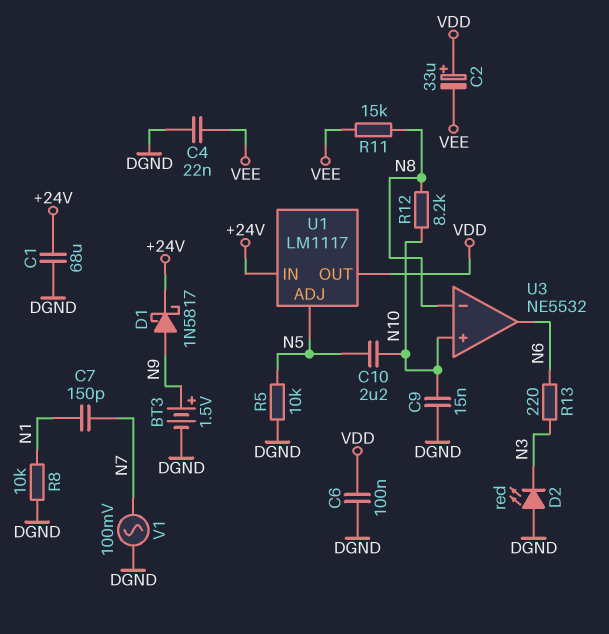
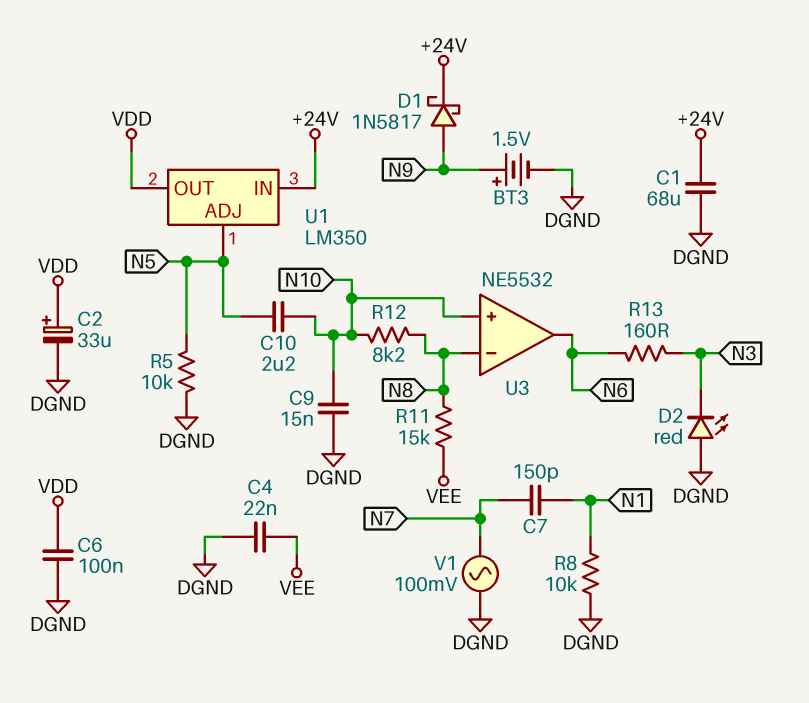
C2: 33uF (plus VDD, minus VEE) -> 33uF (plus VDD, minus DGND)
R13: 220 (N3, N6) -> 160 (N3, N6)
U1: LM1117 -> LM350

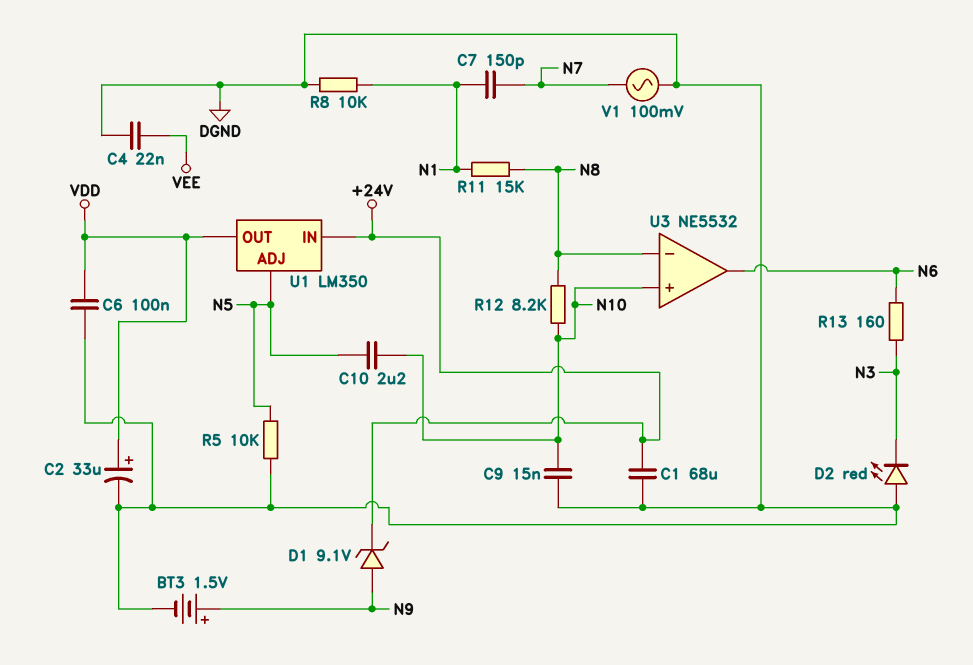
D1: schottky 1N5817 (A N9, K +24V) -> zener 9.1V (A N9, K +24V)
R11: 15k (N8, VEE) -> 15k (N1, N8)

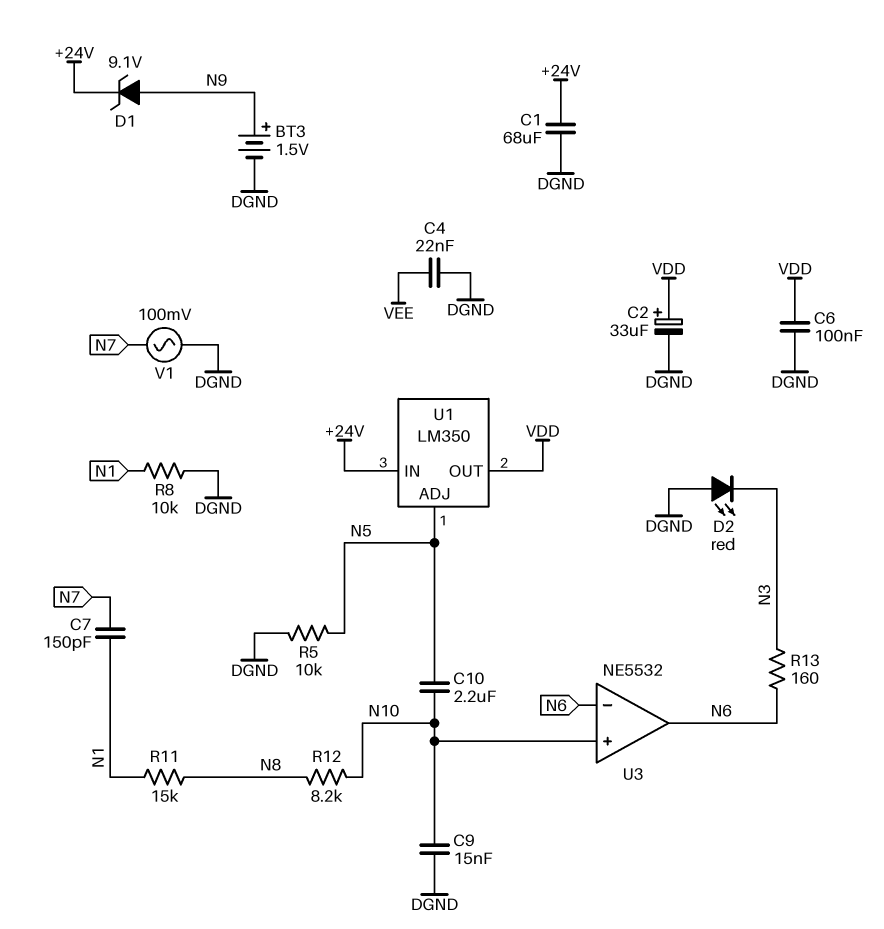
U3 pin in-: N8 -> N6

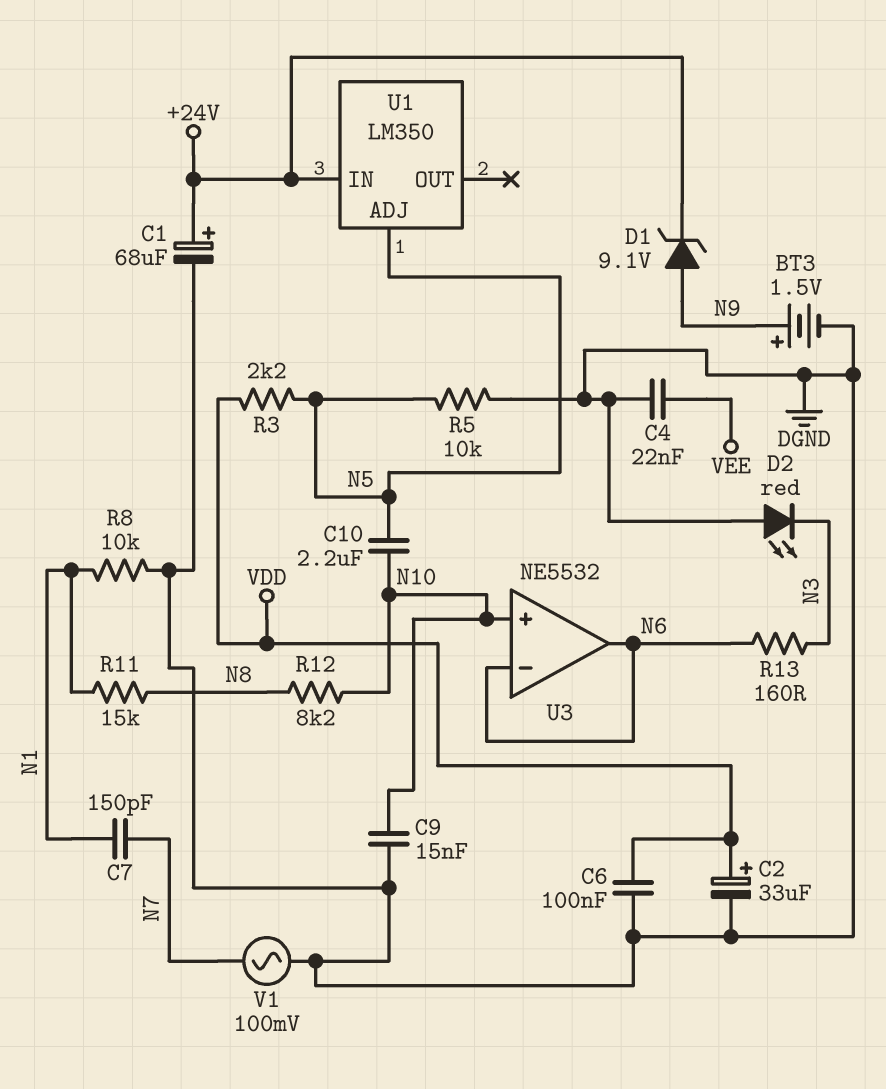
C1: 68uF (+24V, DGND) -> 68uF (plus +24V, minus DGND)
R3: none -> 2.2k (N5, VDD)
U1 pin OUT: VDD -> none

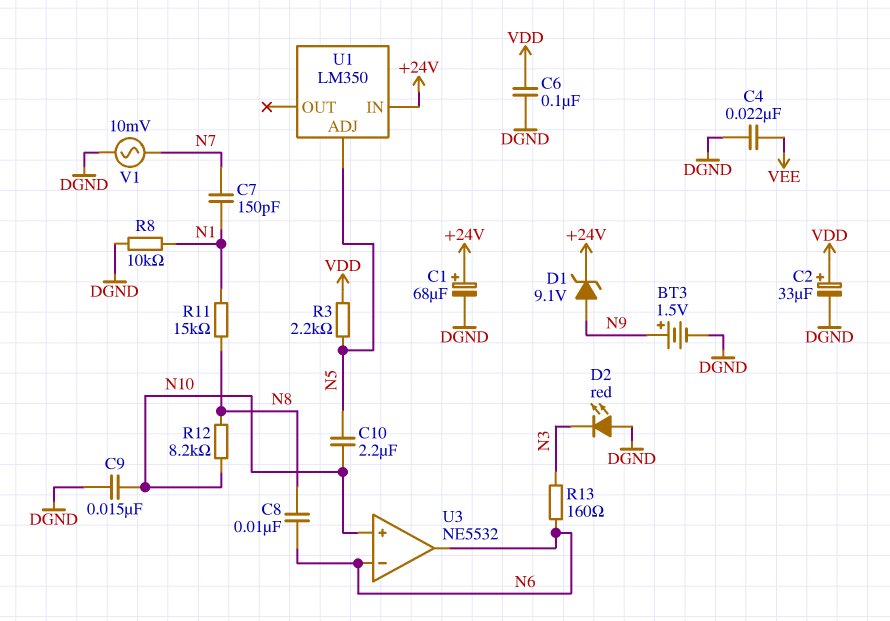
C8: none -> 10nF (N6, N8)
R5: 10k (DGND, N5) -> none
V1: AC 100mV (DGND, N7) -> AC 10mV (DGND, N7)

